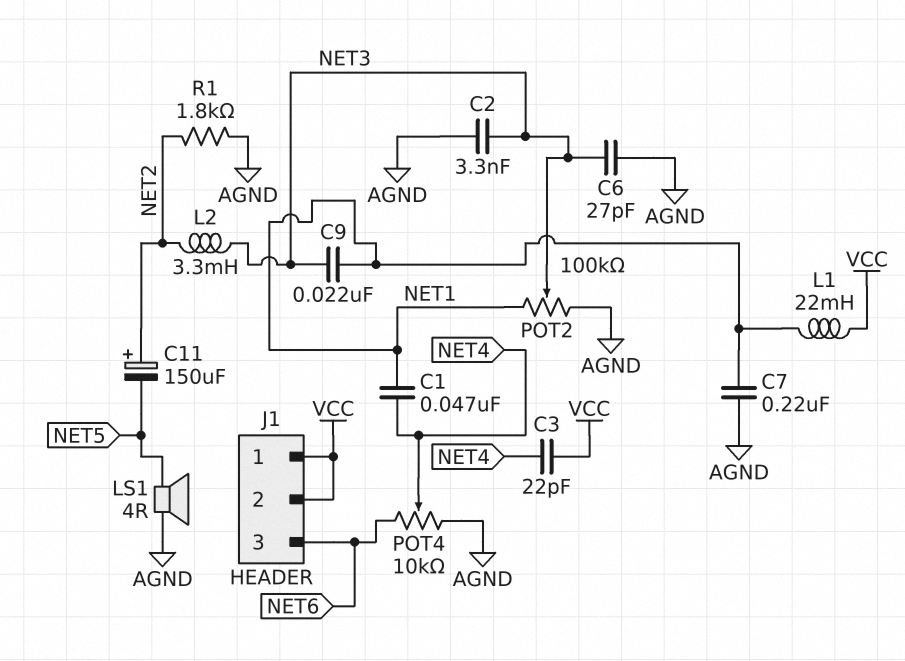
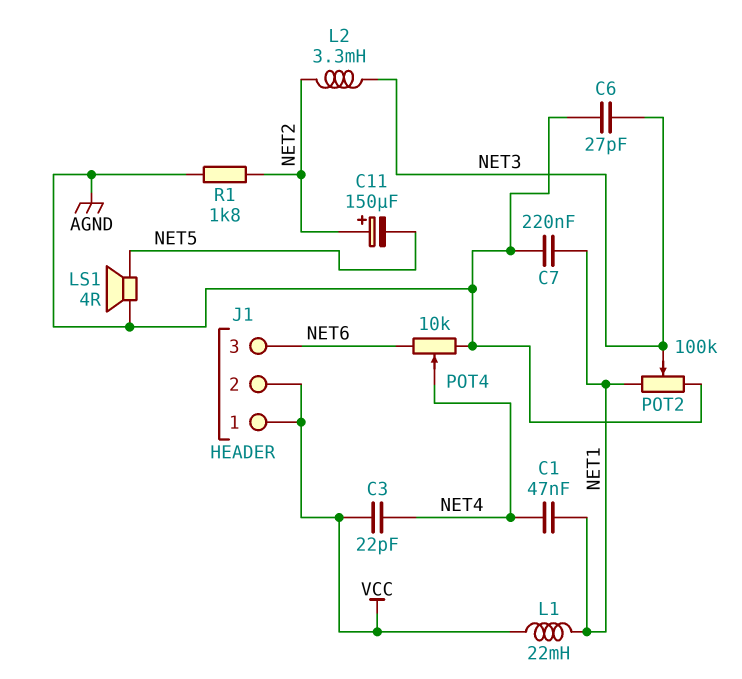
C2: 3.3nF (AGND, NET3) -> none
C9: 22nF (NET1, NET3) -> none

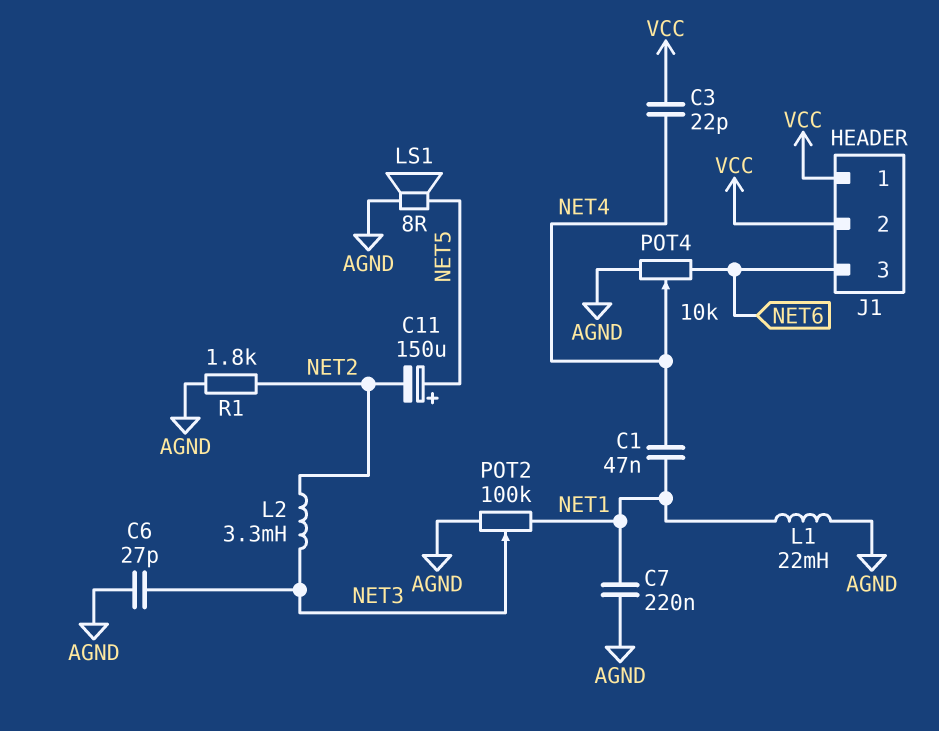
C11: 150uF (plus NET2, minus NET5) -> 150uF (plus NET5, minus NET2)
L1: 22mH (NET1, VCC) -> 22mH (AGND, NET1)
LS1: speaker 4R (AGND, NET5) -> speaker 8R (AGND, NET5)

